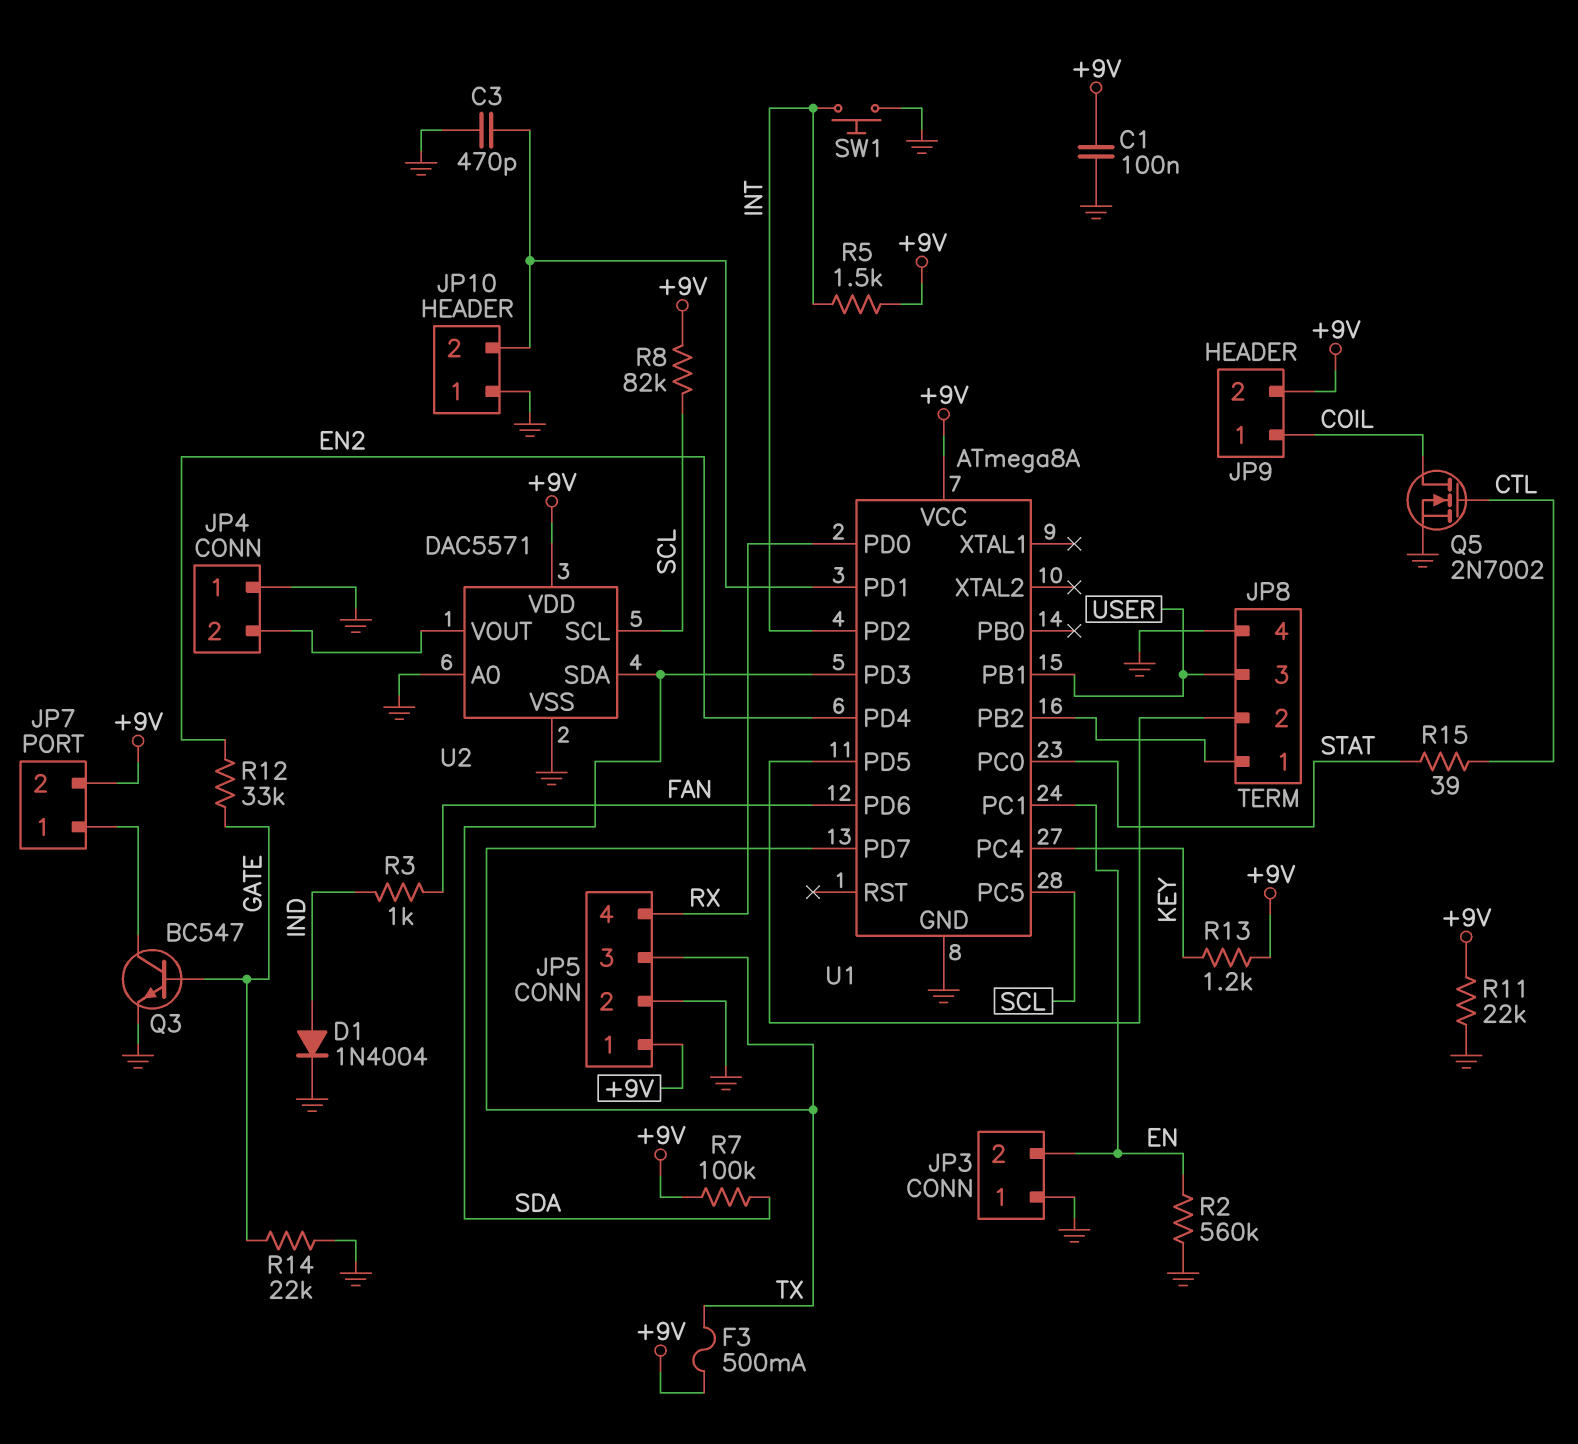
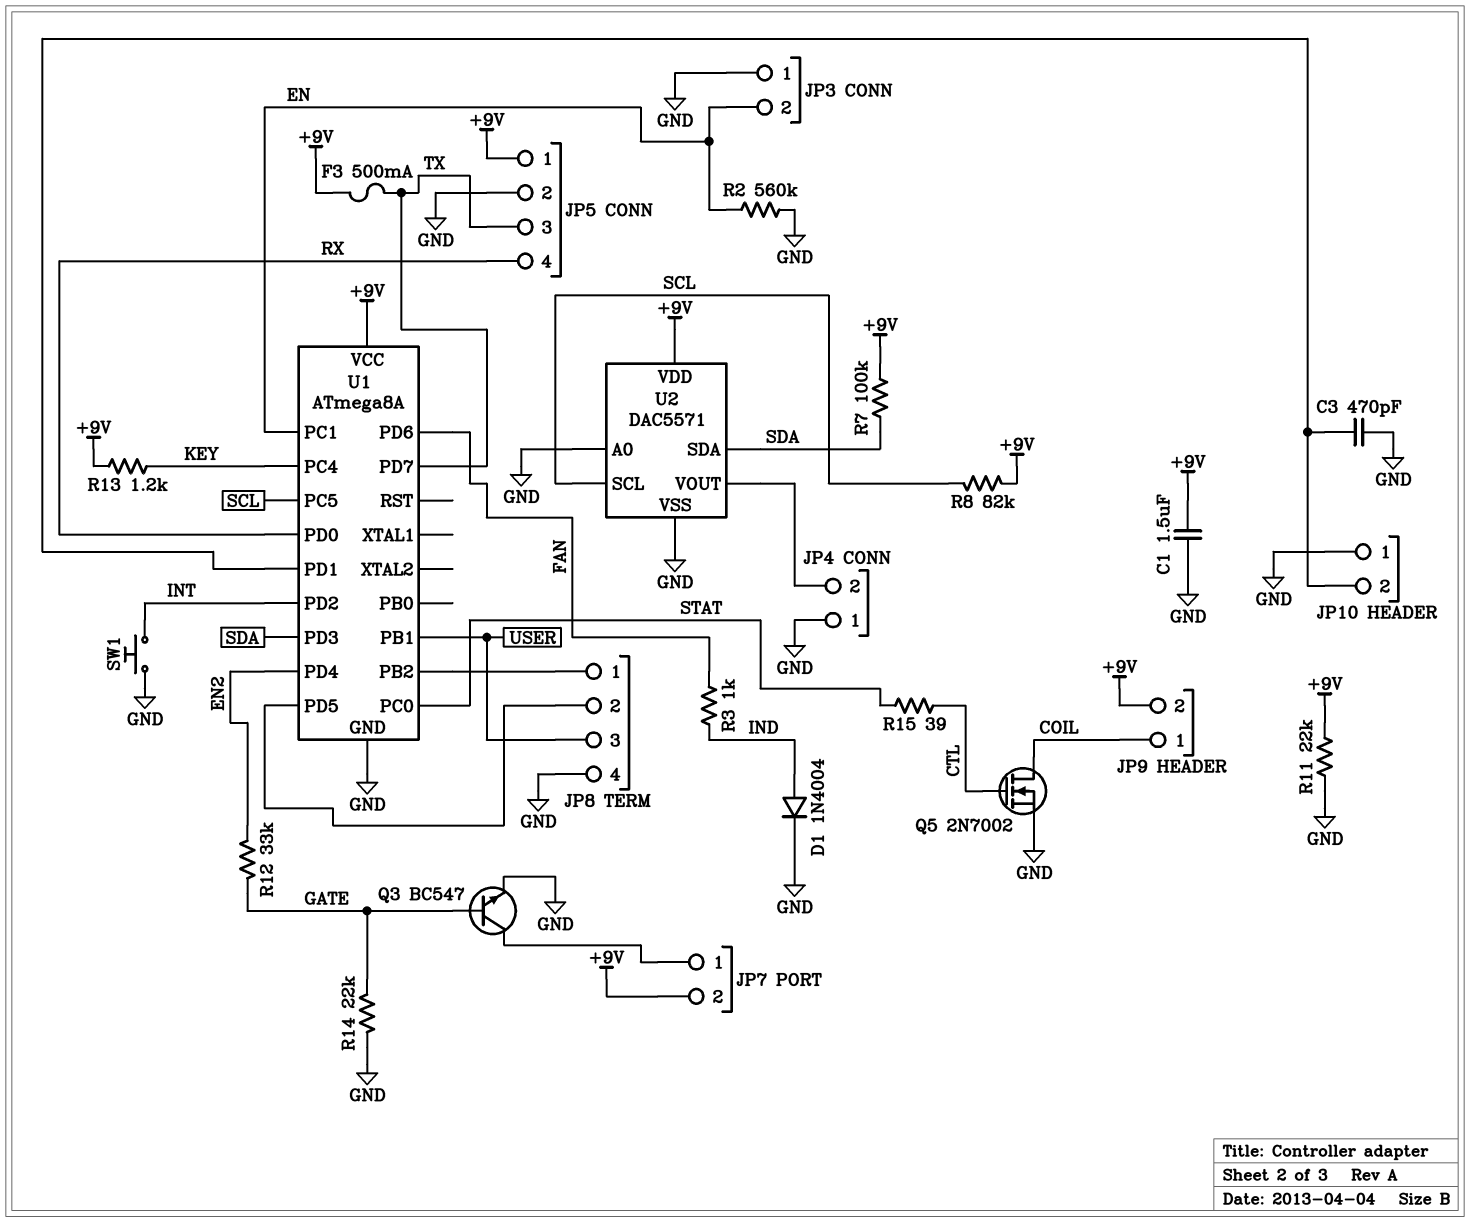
C1: 100nF (+9V, GND) -> 1.5uF (+9V, GND)
R5: 1.5k (+9V, INT) -> none

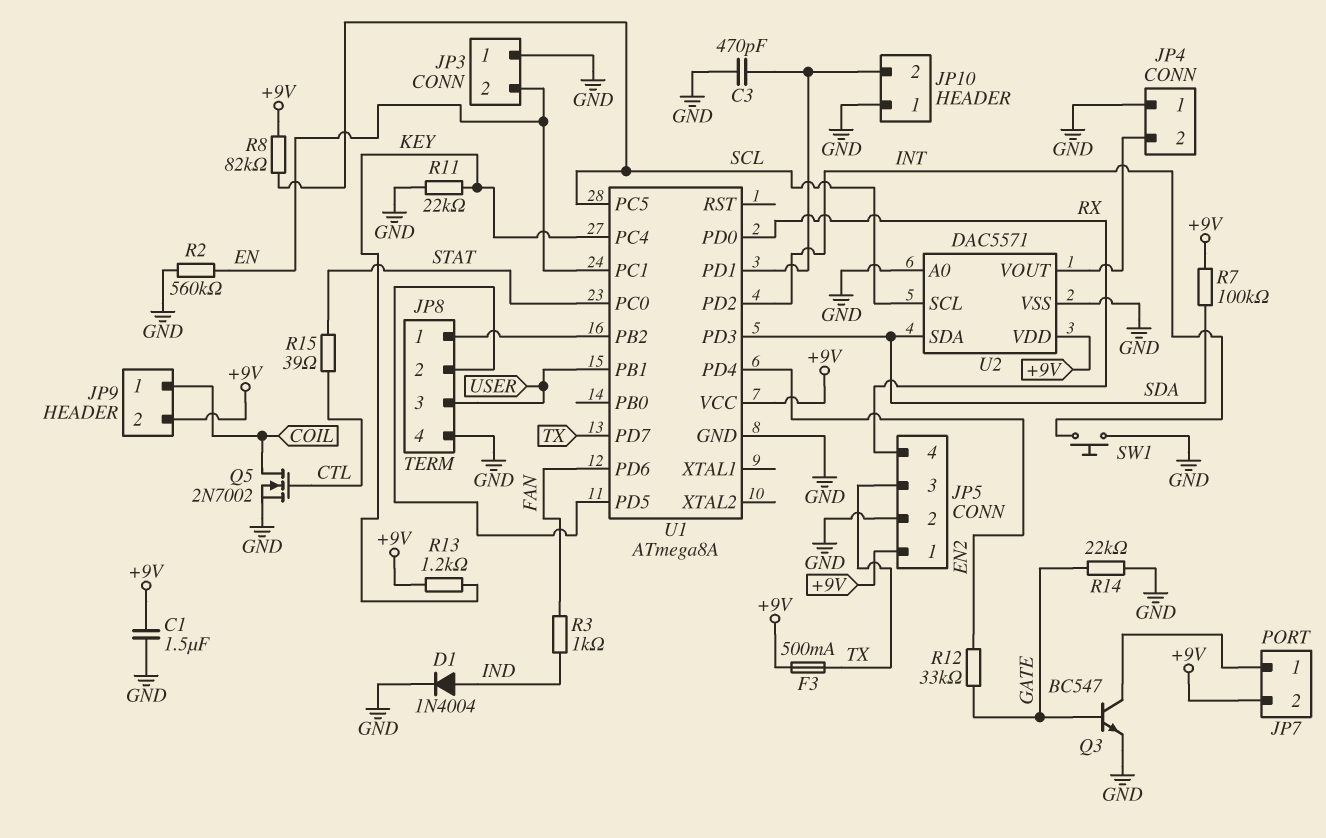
R11: 22k (+9V, GND) -> 22k (GND, KEY)

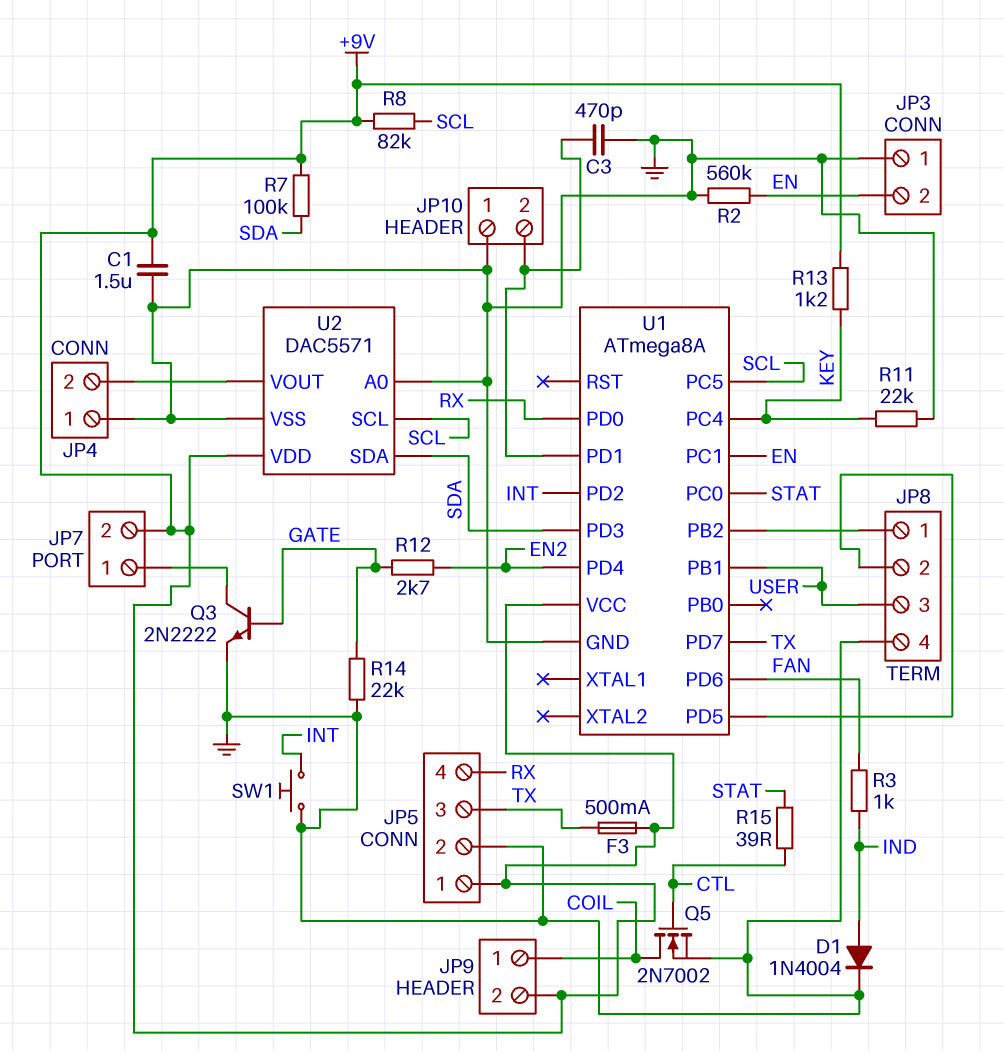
Q3: NPN BC547 (B GATE, C JP7/1, E GND) -> NPN 2N2222 (B GATE, C JP7/1, E GND)
R12: 33k (EN2, GATE) -> 2.7k (EN2, GATE)

